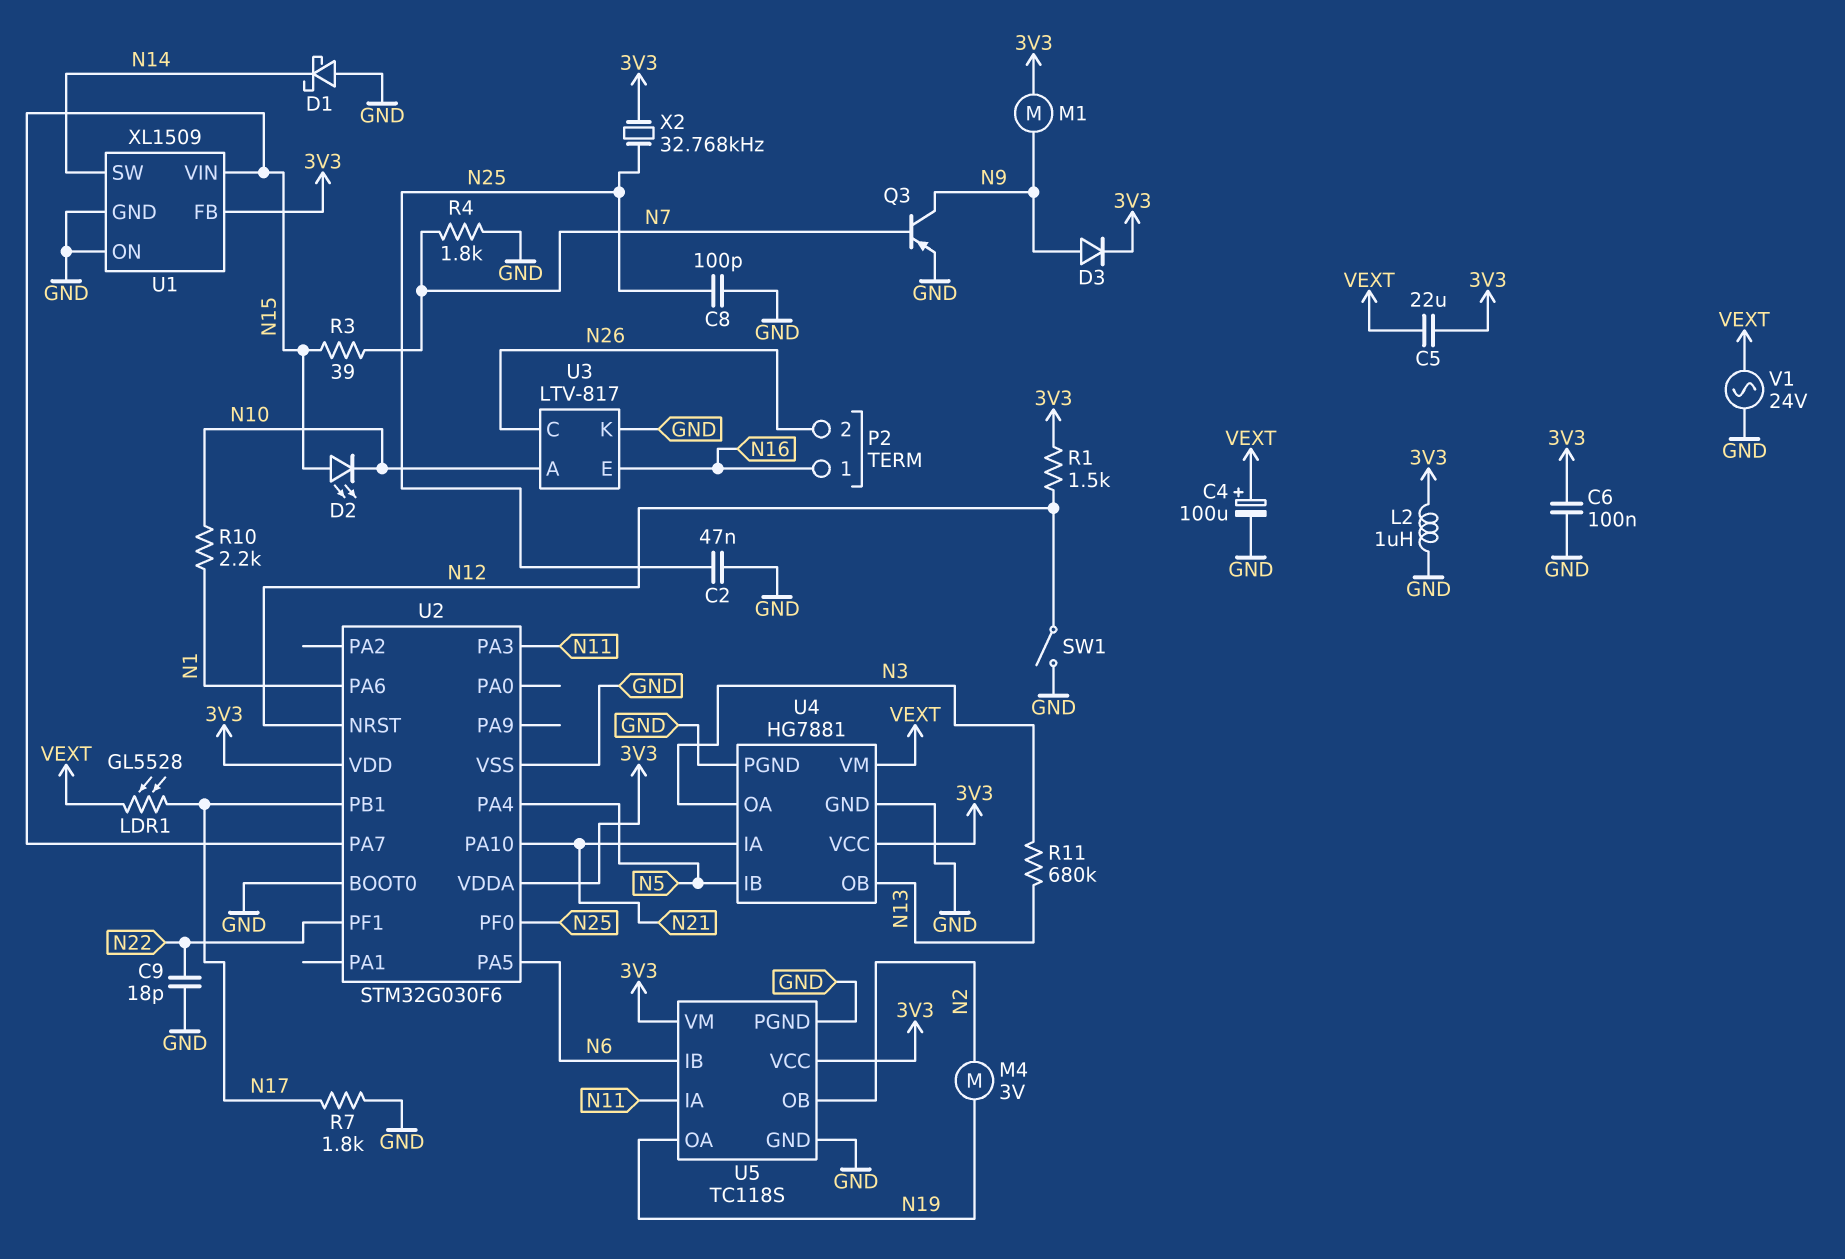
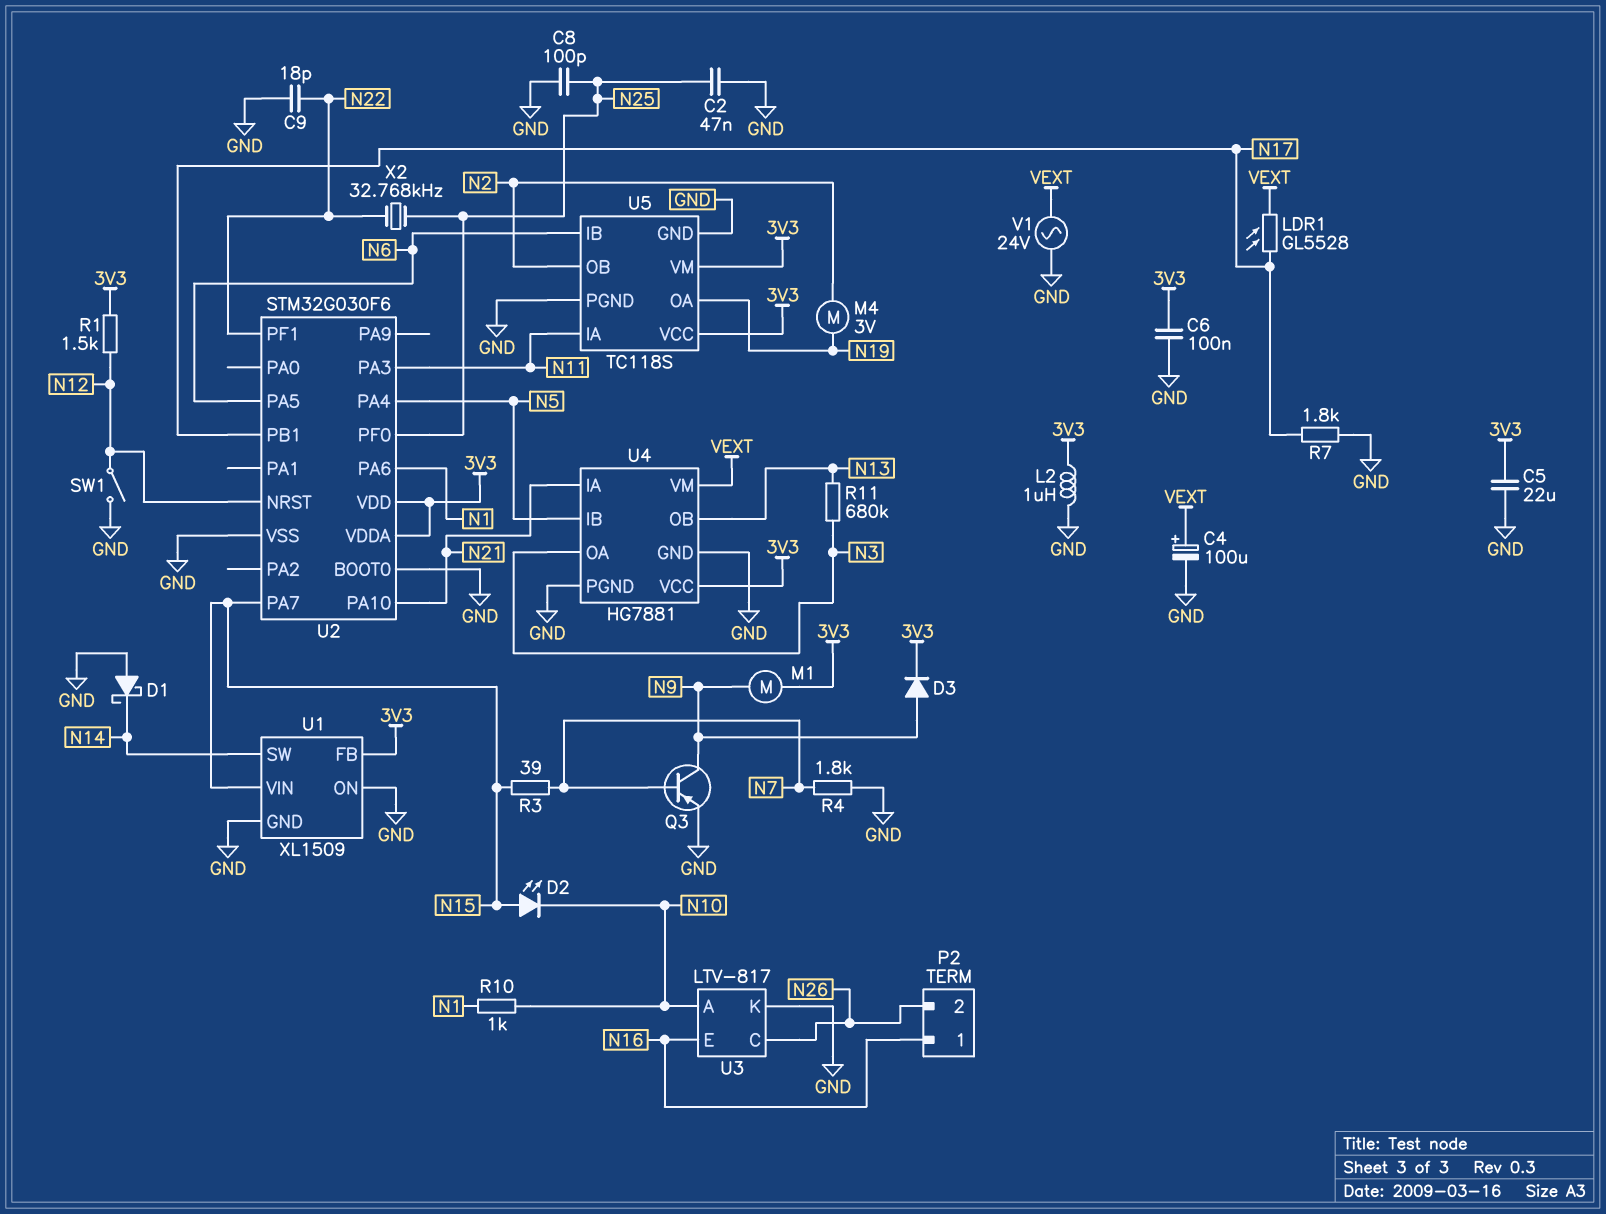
C5: 22uF (3V3, VEXT) -> 22uF (3V3, GND)
R10: 2.2k (N1, N10) -> 1k (N1, N10)
X2: 32.768kHz (3V3, N25) -> 32.768kHz (N22, N25)

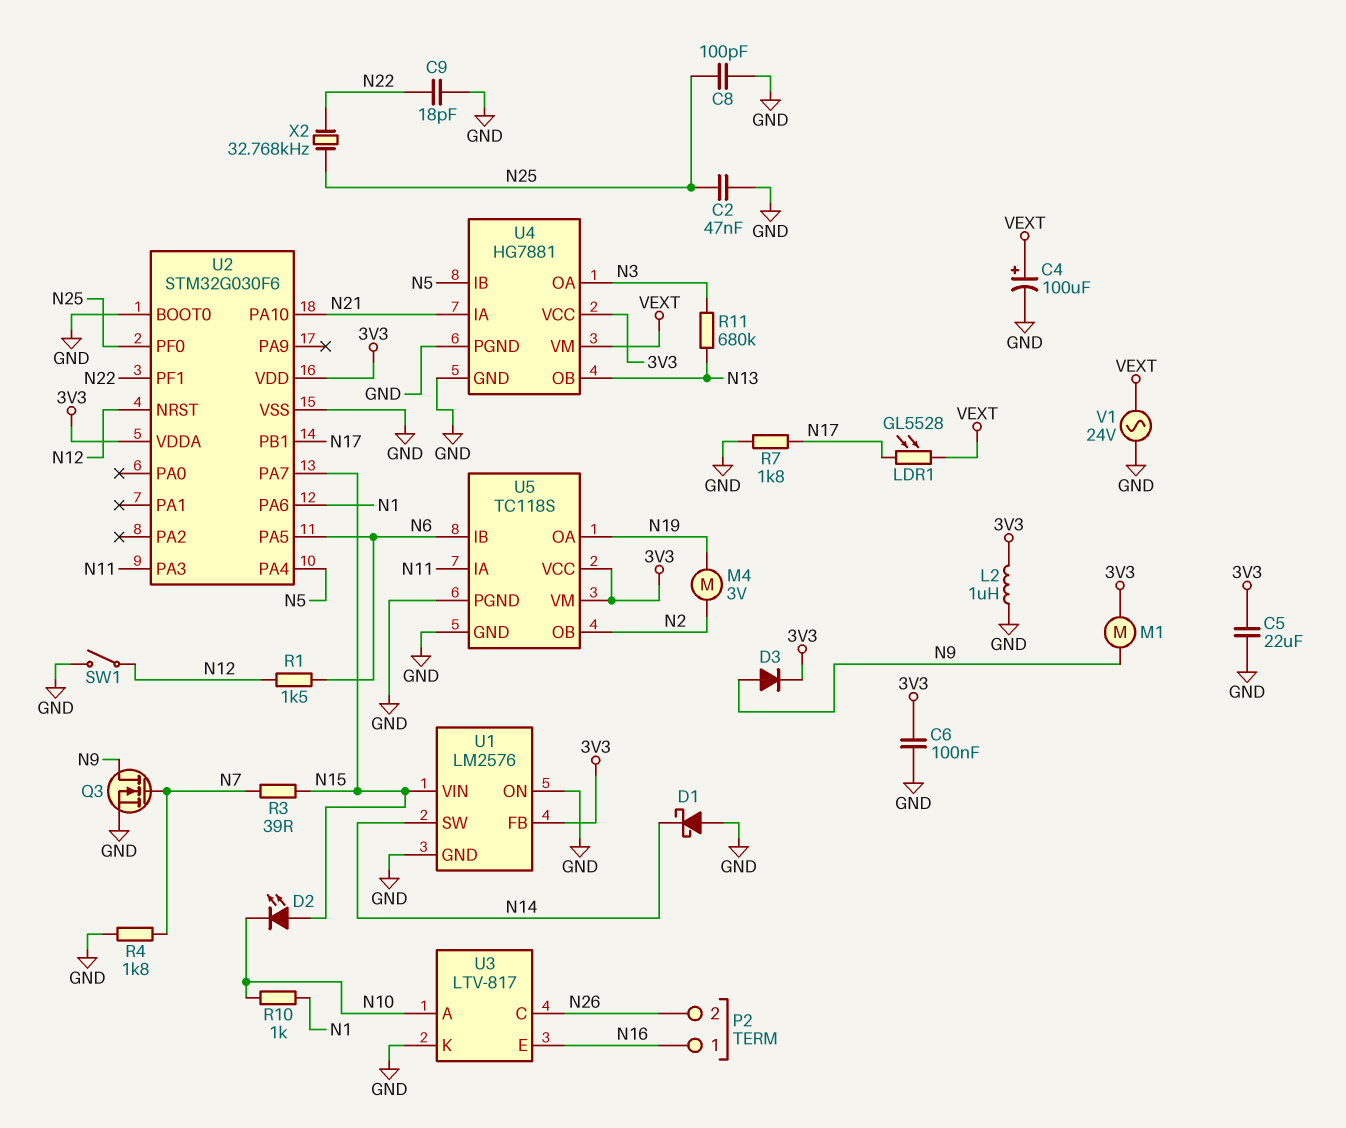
Q3: PNP (B N7, C N9, E GND) -> NMOS (G N7, D N9, S GND)
R1: 1.5k (3V3, N12) -> 1.5k (N6, N12)
U1: XL1509 -> LM2576

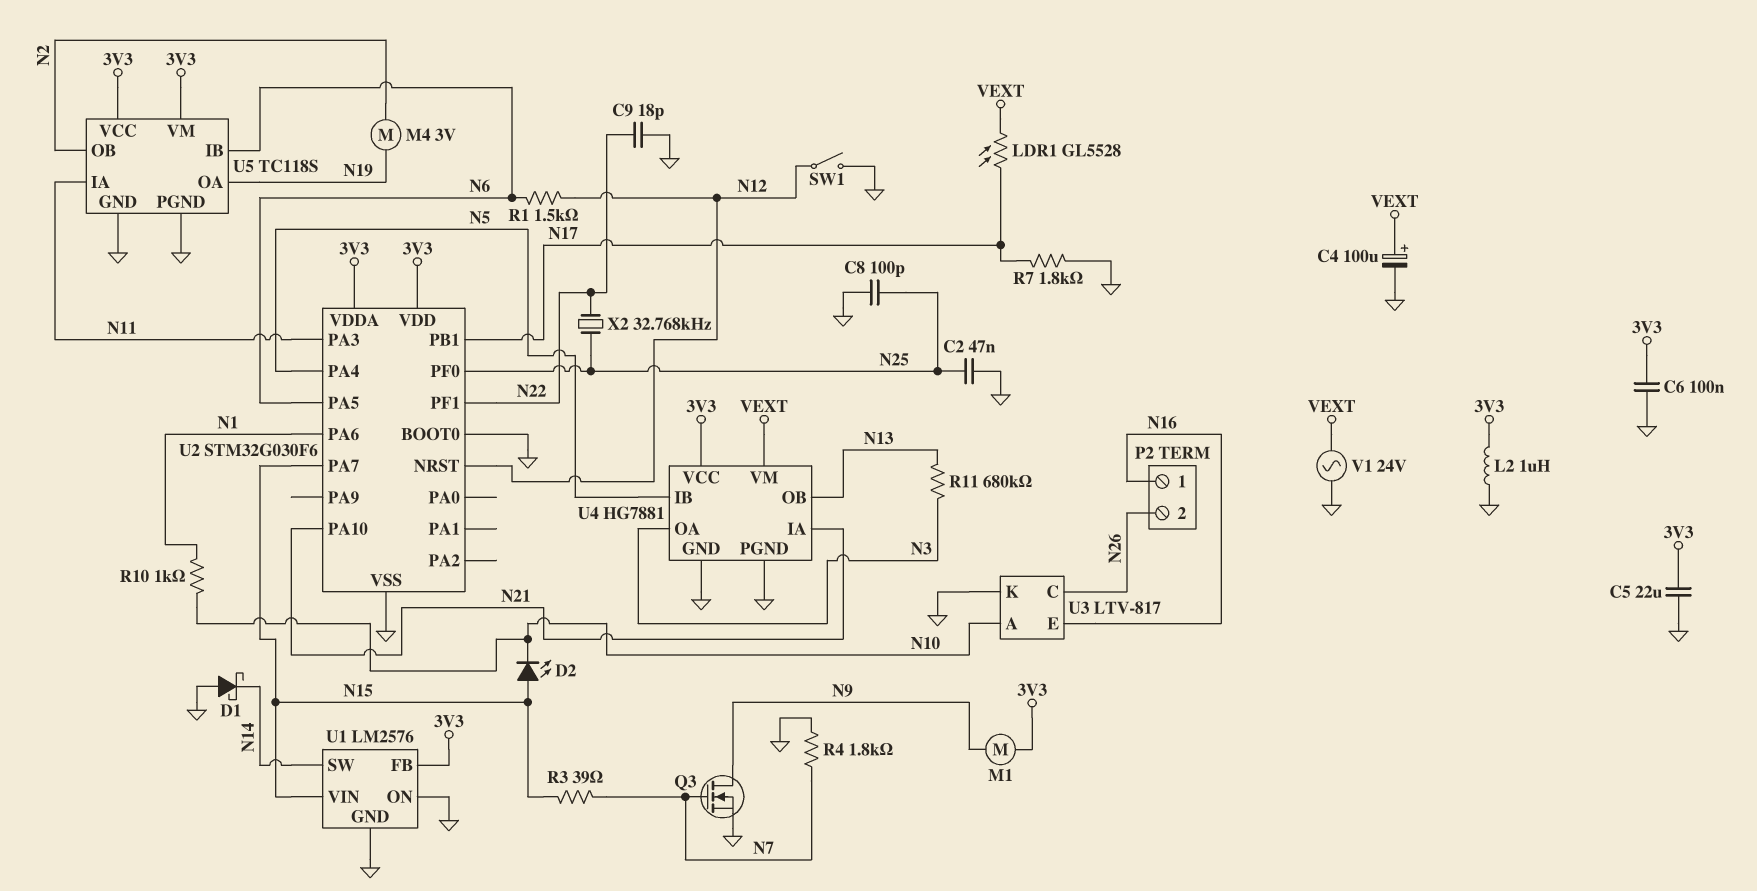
D3: diode (A N9, K 3V3) -> none

